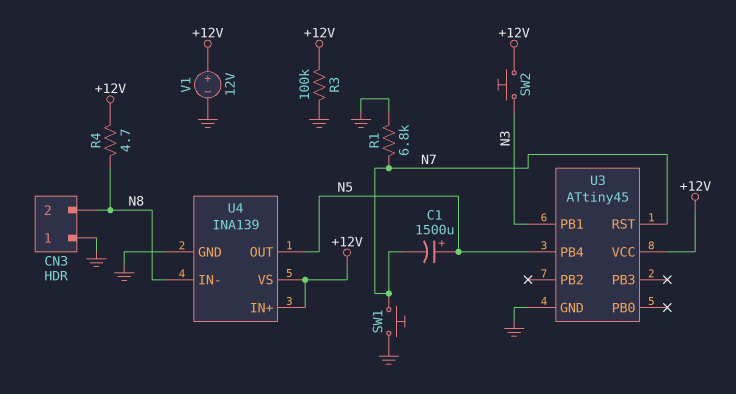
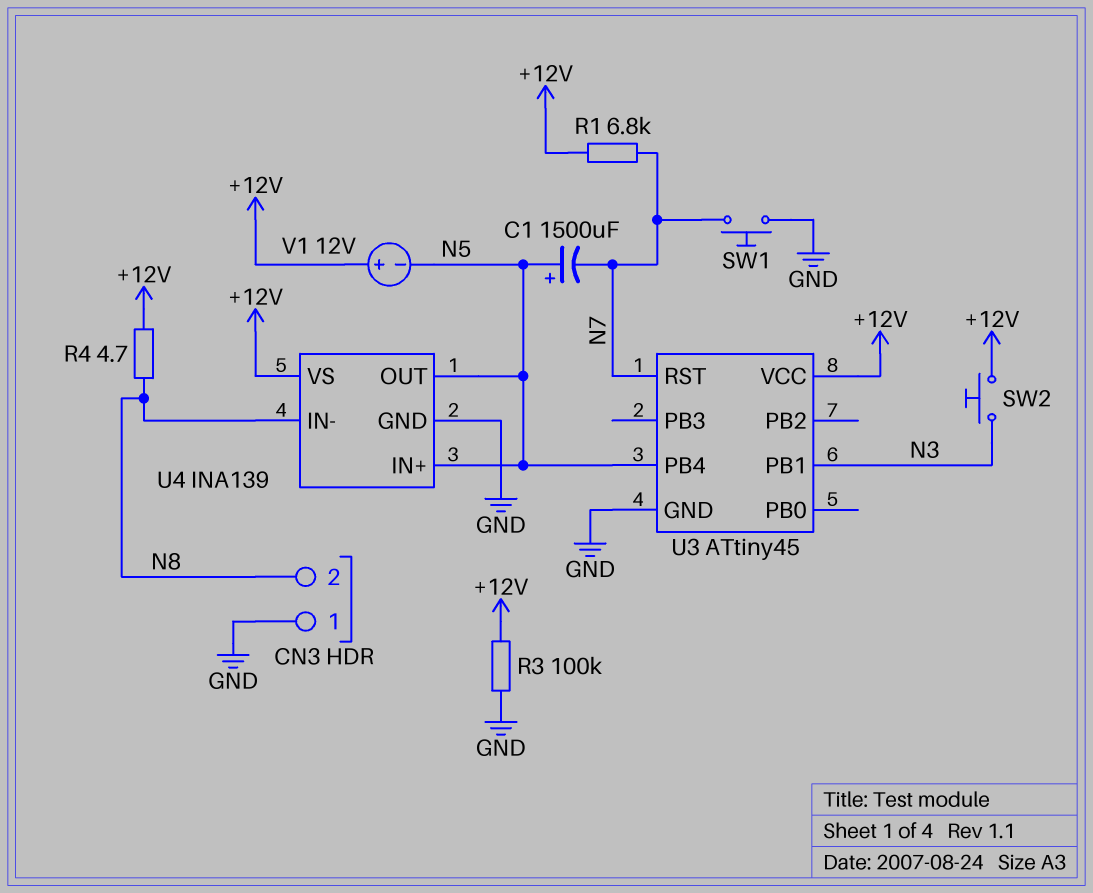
R1: 6.8k (GND, N7) -> 6.8k (+12V, N7)
U4 pin IN+: +12V -> N5
V1: 12V (plus +12V, minus GND) -> 12V (plus +12V, minus N5)

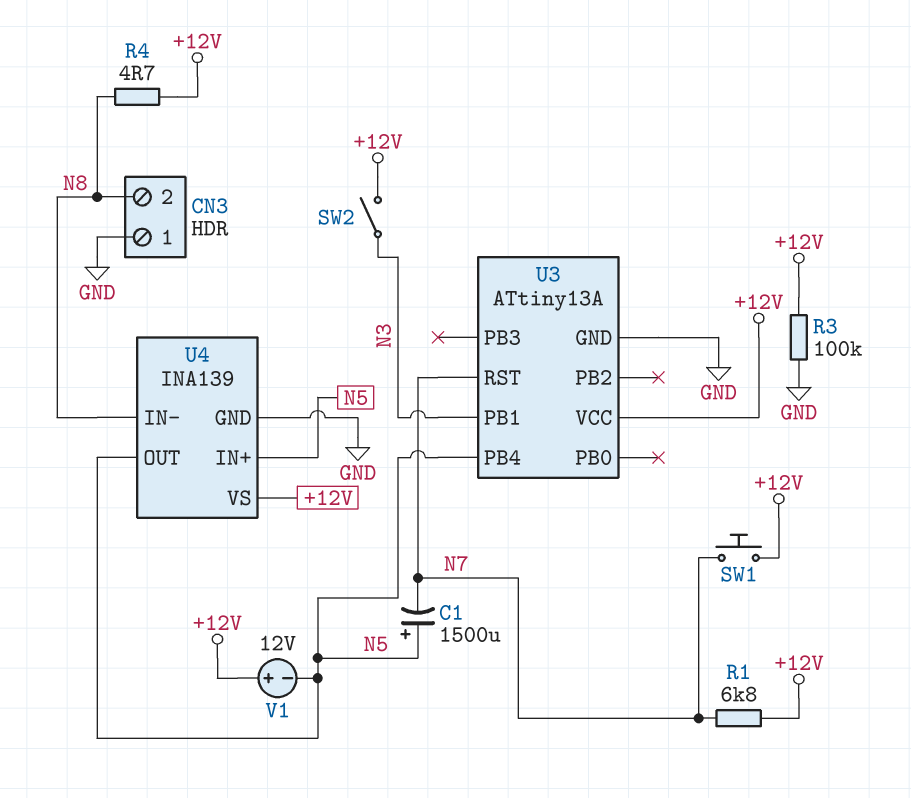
SW1: button (GND, N7) -> button (+12V, N7)
SW2: button (+12V, N3) -> switch (+12V, N3)
U3: ATtiny45 -> ATtiny13A

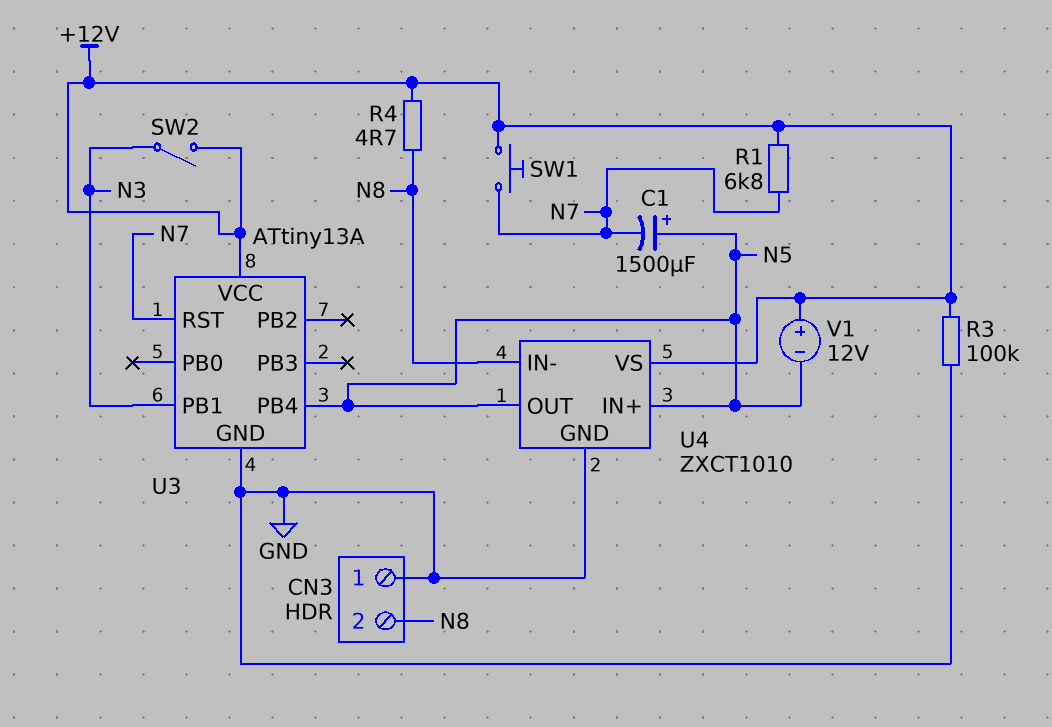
U4: INA139 -> ZXCT1010

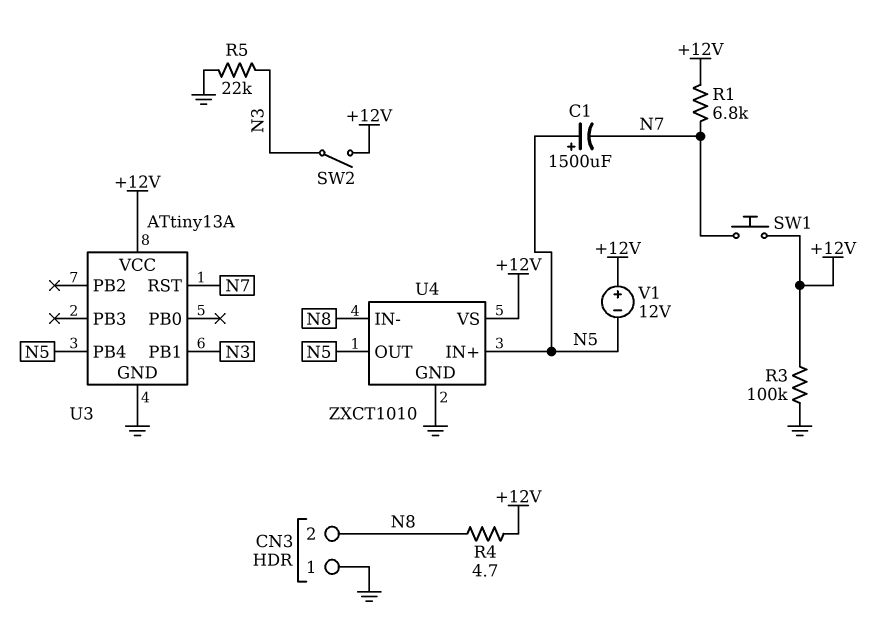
R5: none -> 22k (GND, N3)

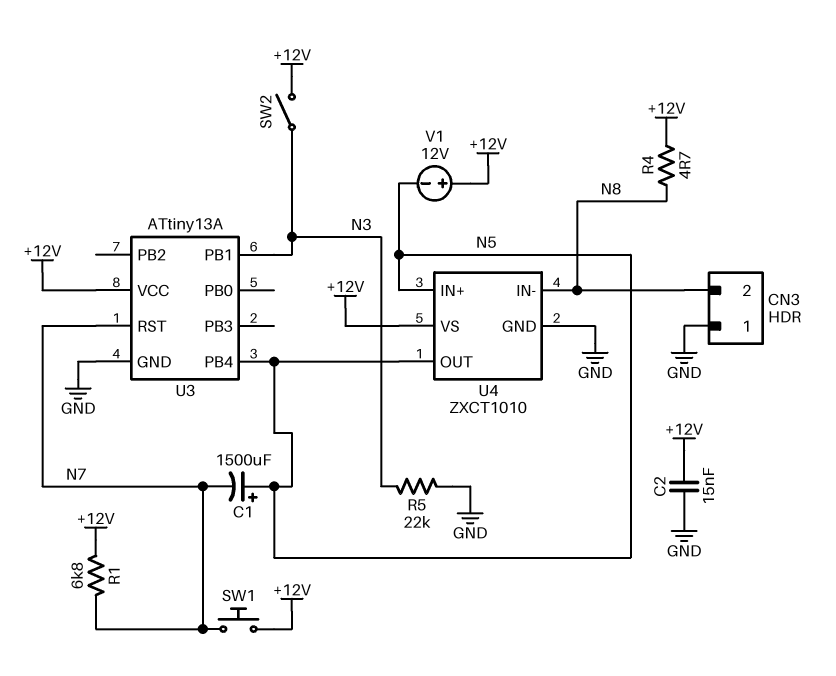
C2: none -> 15nF (+12V, GND)
R3: 100k (+12V, GND) -> none

